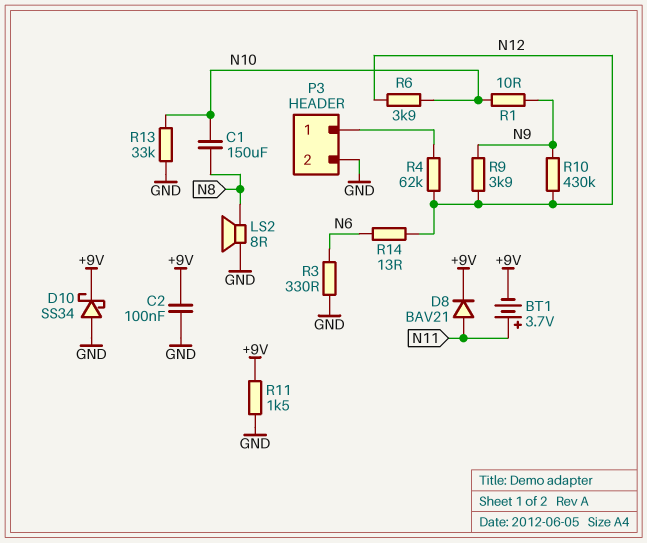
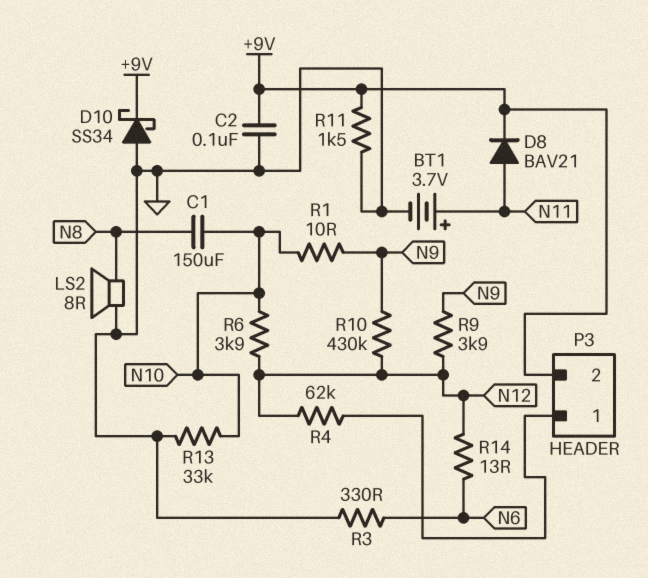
BT1: 3.7V (plus N11, minus +9V) -> 3.7V (plus N11, minus GND)
P3 pin 2: GND -> +9V

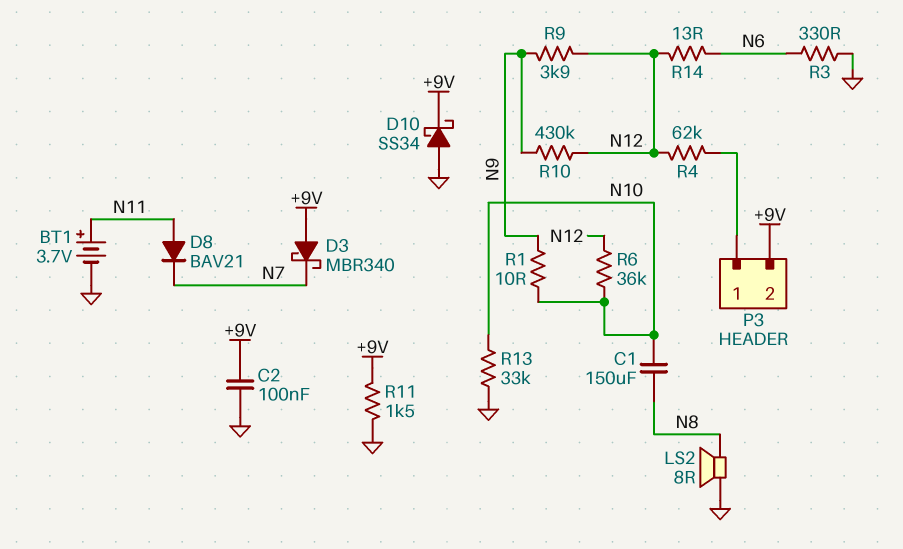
D3: none -> schottky MBR340 (A +9V, K N7)
D8: diode BAV21 (A N11, K +9V) -> diode BAV21 (A N11, K N7)
R6: 3.9k (N10, N12) -> 36k (N10, N12)

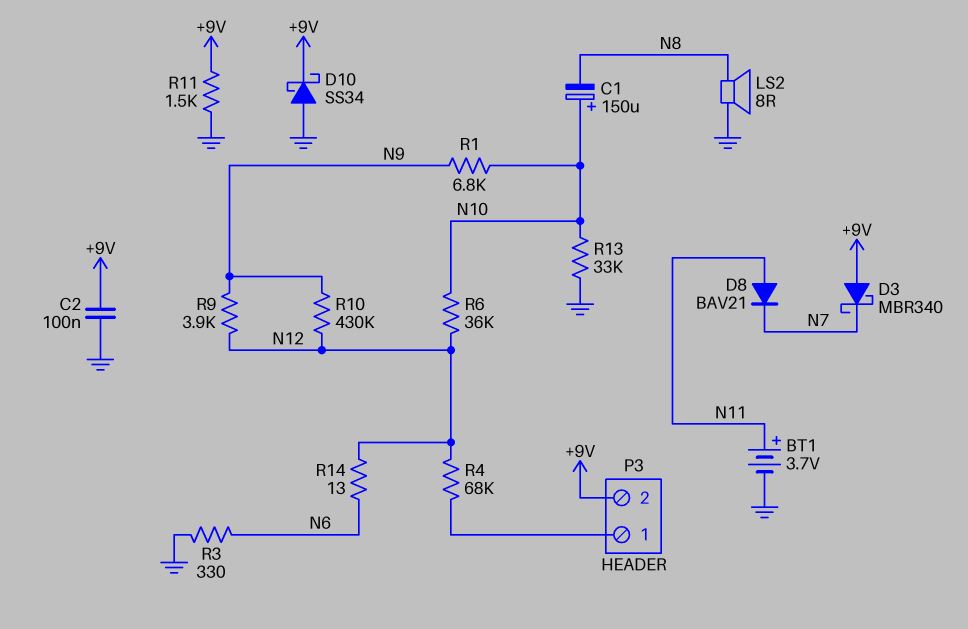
C1: 150uF (N8, N10) -> 150uF (plus N10, minus N8)
R1: 10 (N9, N10) -> 6.8k (N9, N10)
R4: 62k (N12, P3/1) -> 68k (N12, P3/1)

